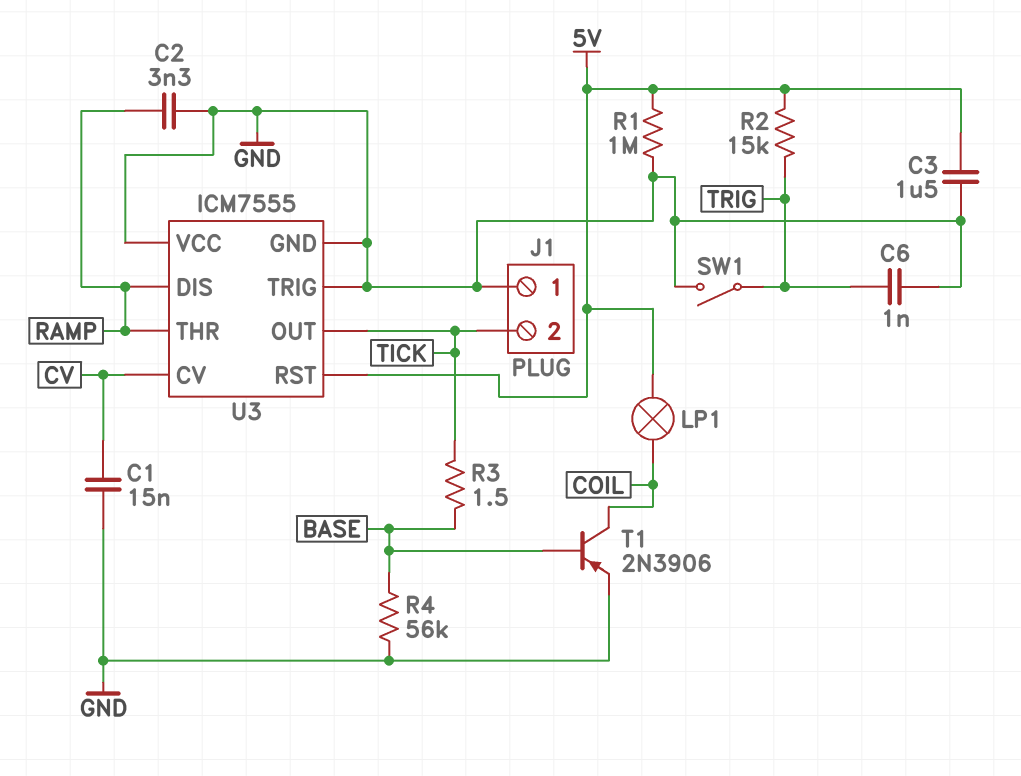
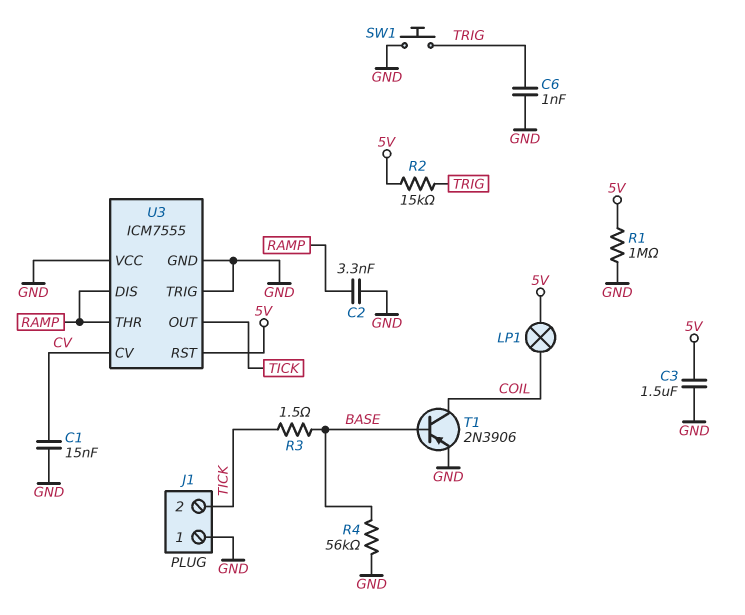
SW1: switch (GND, TRIG) -> button (GND, TRIG)

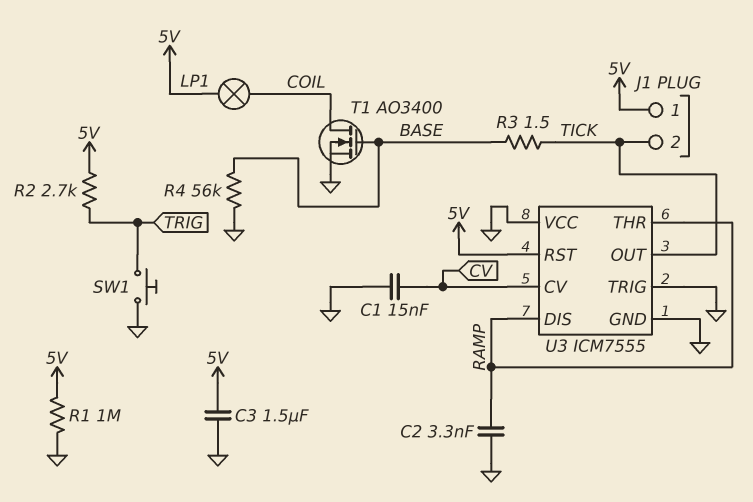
C6: 1nF (GND, TRIG) -> none
J1 pin 1: GND -> 5V
R2: 15k (5V, TRIG) -> 2.7k (5V, TRIG)
T1: PNP 2N3906 (B BASE, C COIL, E GND) -> NMOS AO3400 (G BASE, D COIL, S GND)

